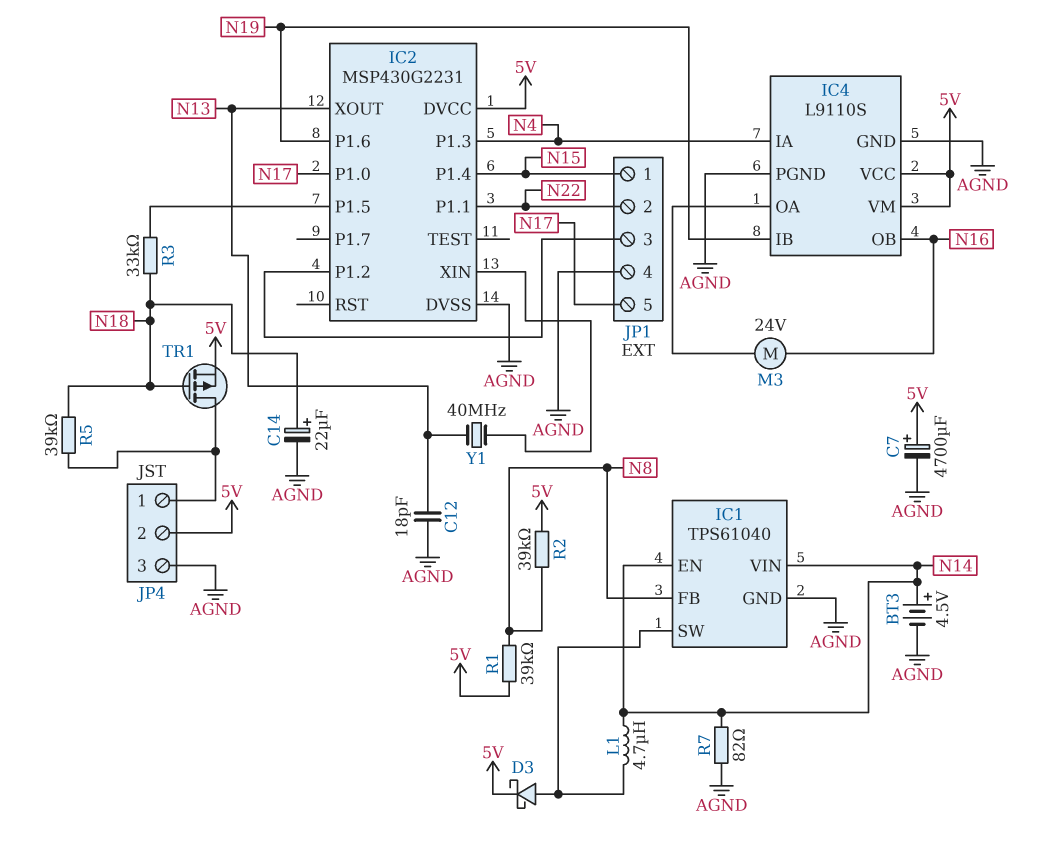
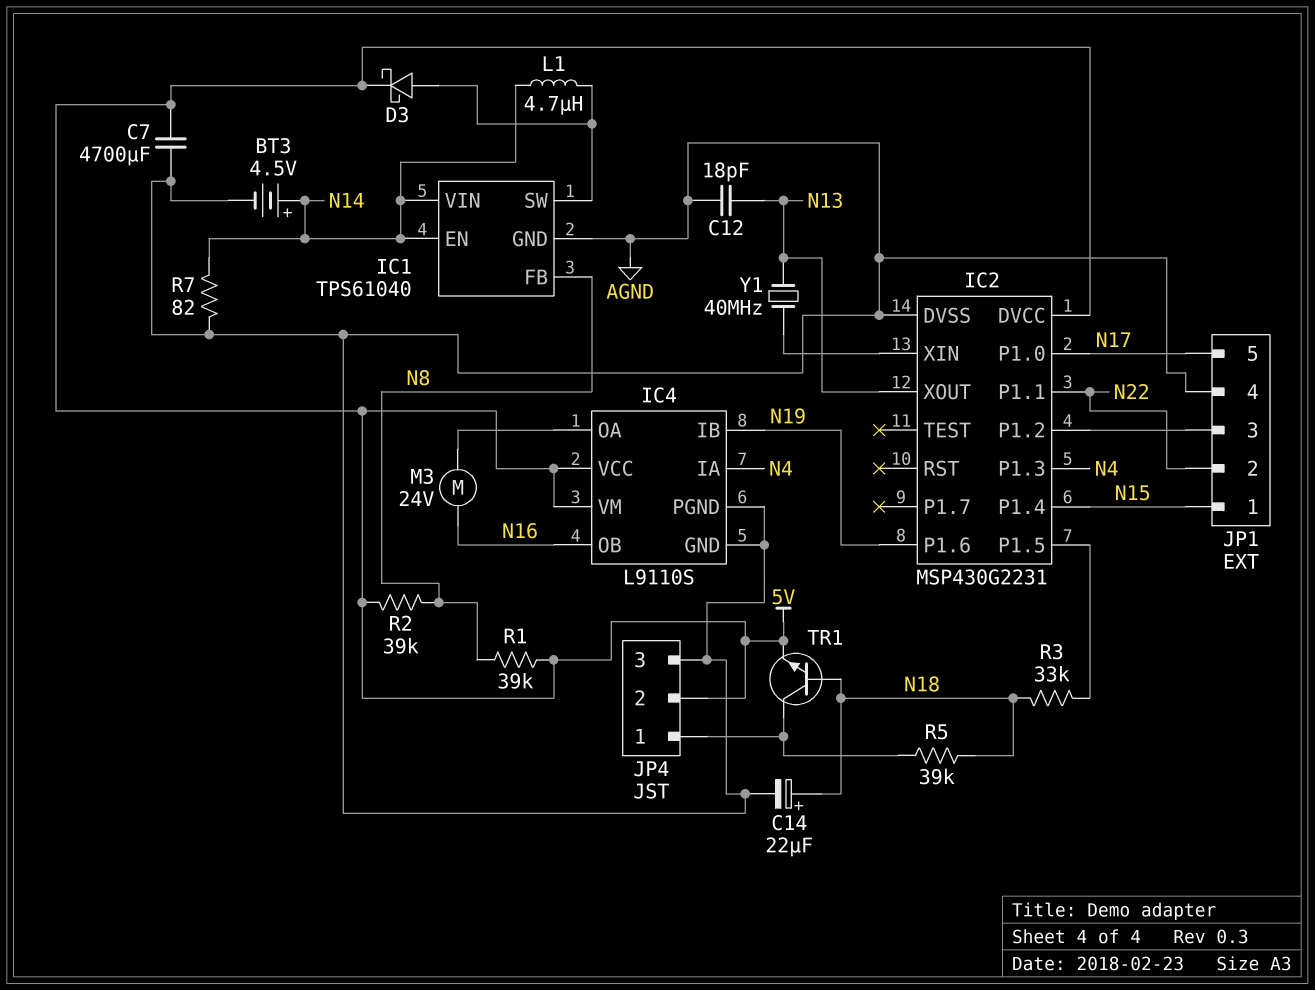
C7: 4700uF (plus 5V, minus AGND) -> 4700uF (5V, AGND)
TR1: PMOS (G N18, D JP4/1, S 5V) -> NPN (B N18, C JP4/1, E 5V)

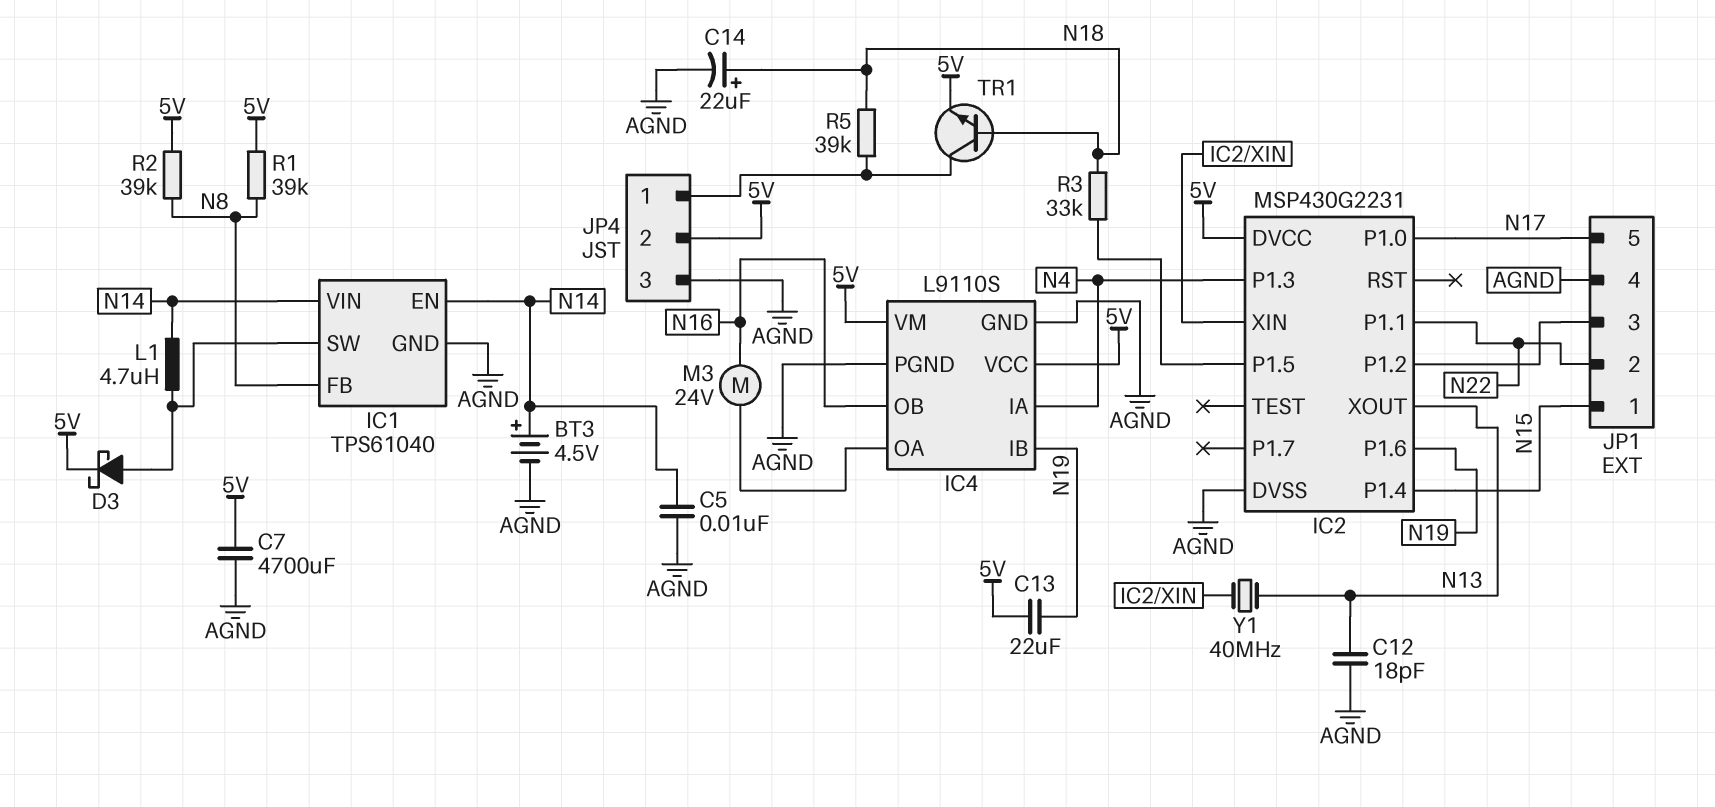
C5: none -> 10nF (AGND, N14)
C13: none -> 22uF (5V, N19)
R7: 82 (AGND, N14) -> none

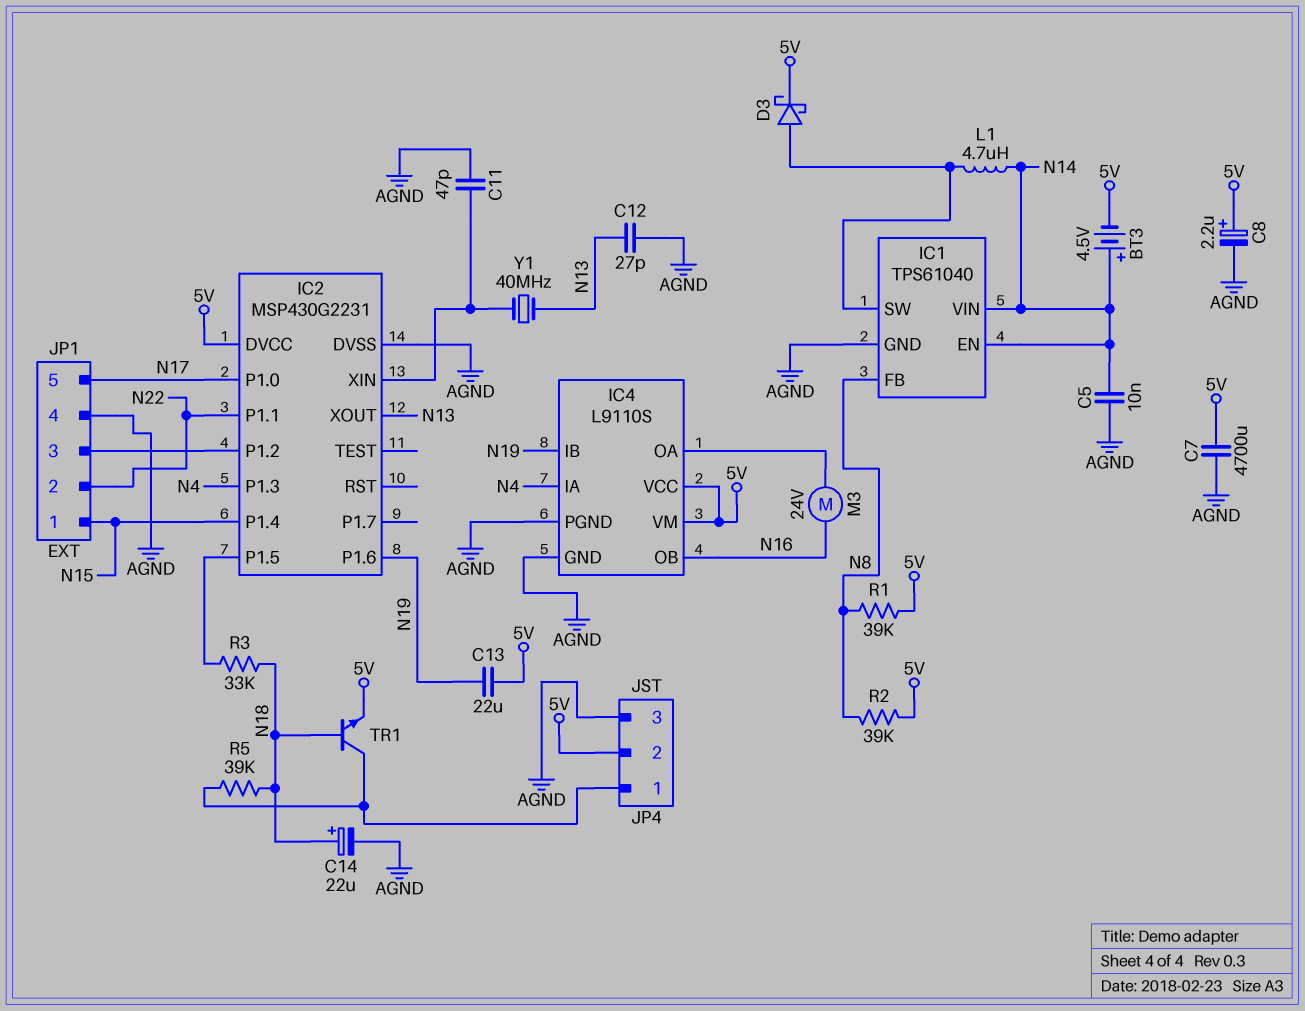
BT3: 4.5V (plus N14, minus AGND) -> 4.5V (plus N14, minus 5V)
C8: none -> 2.2uF (plus 5V, minus AGND)
C11: none -> 47pF (AGND, IC2/XIN)
C12: 18pF (AGND, N13) -> 27pF (AGND, N13)

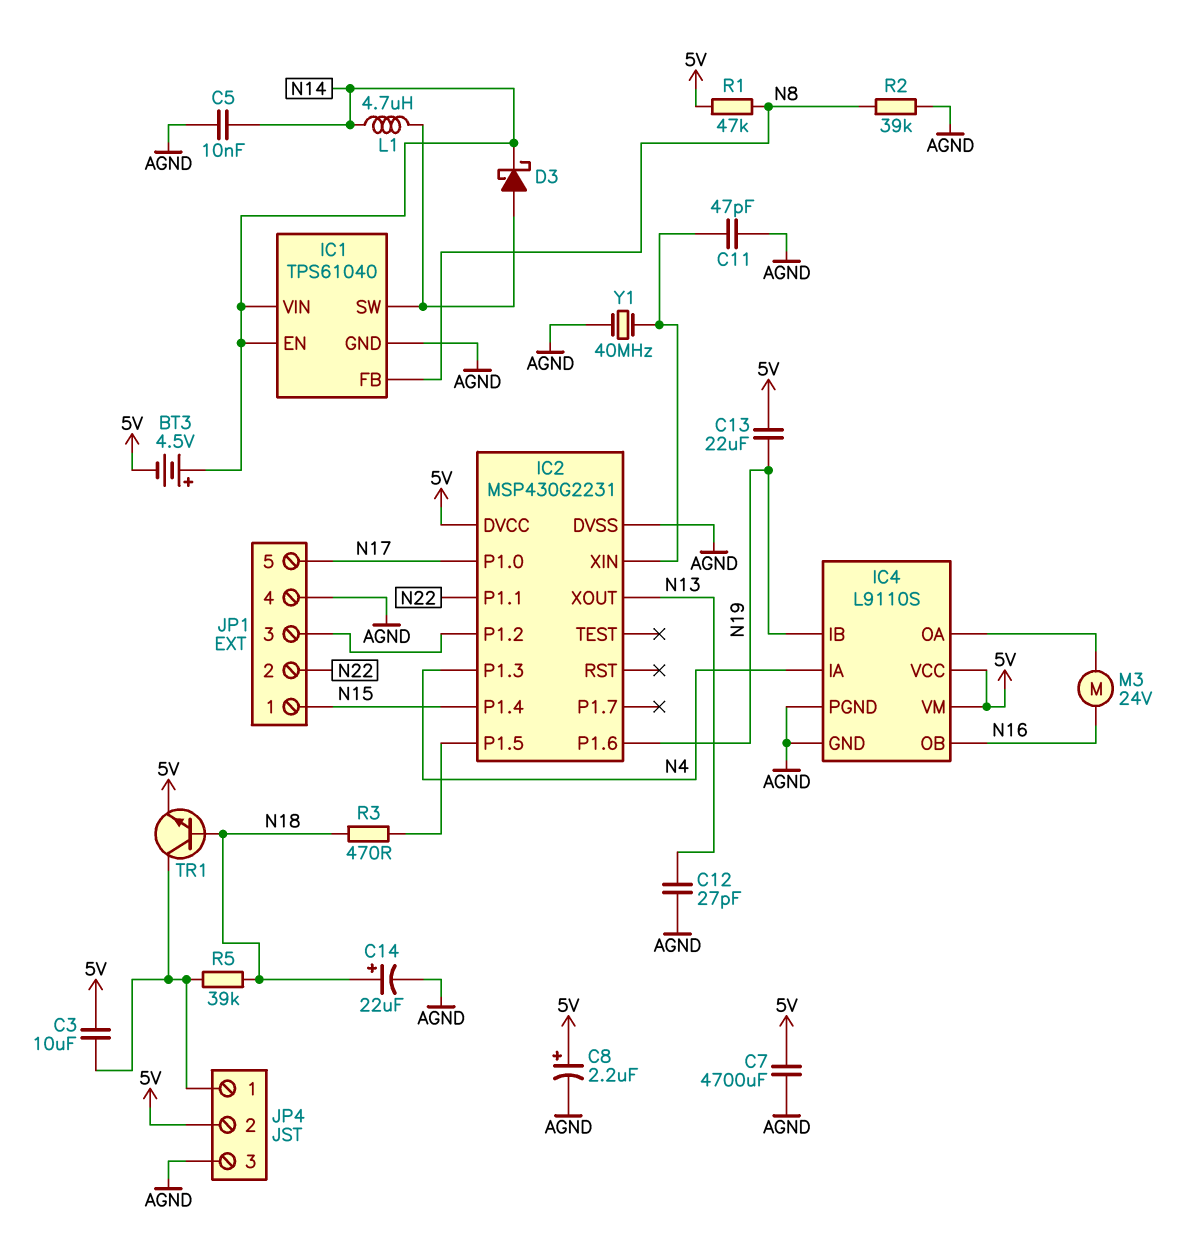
C3: none -> 10uF (5V, JP4/1)
D3: schottky (A IC1/SW, K 5V) -> schottky (A IC1/SW, K N14)
R1: 39k (5V, N8) -> 47k (5V, N8)
R2: 39k (5V, N8) -> 39k (AGND, N8)
R3: 33k (IC2/P1.5, N18) -> 470 (IC2/P1.5, N18)
Y1: 40MHz (IC2/XIN, N13) -> 40MHz (AGND, IC2/XIN)

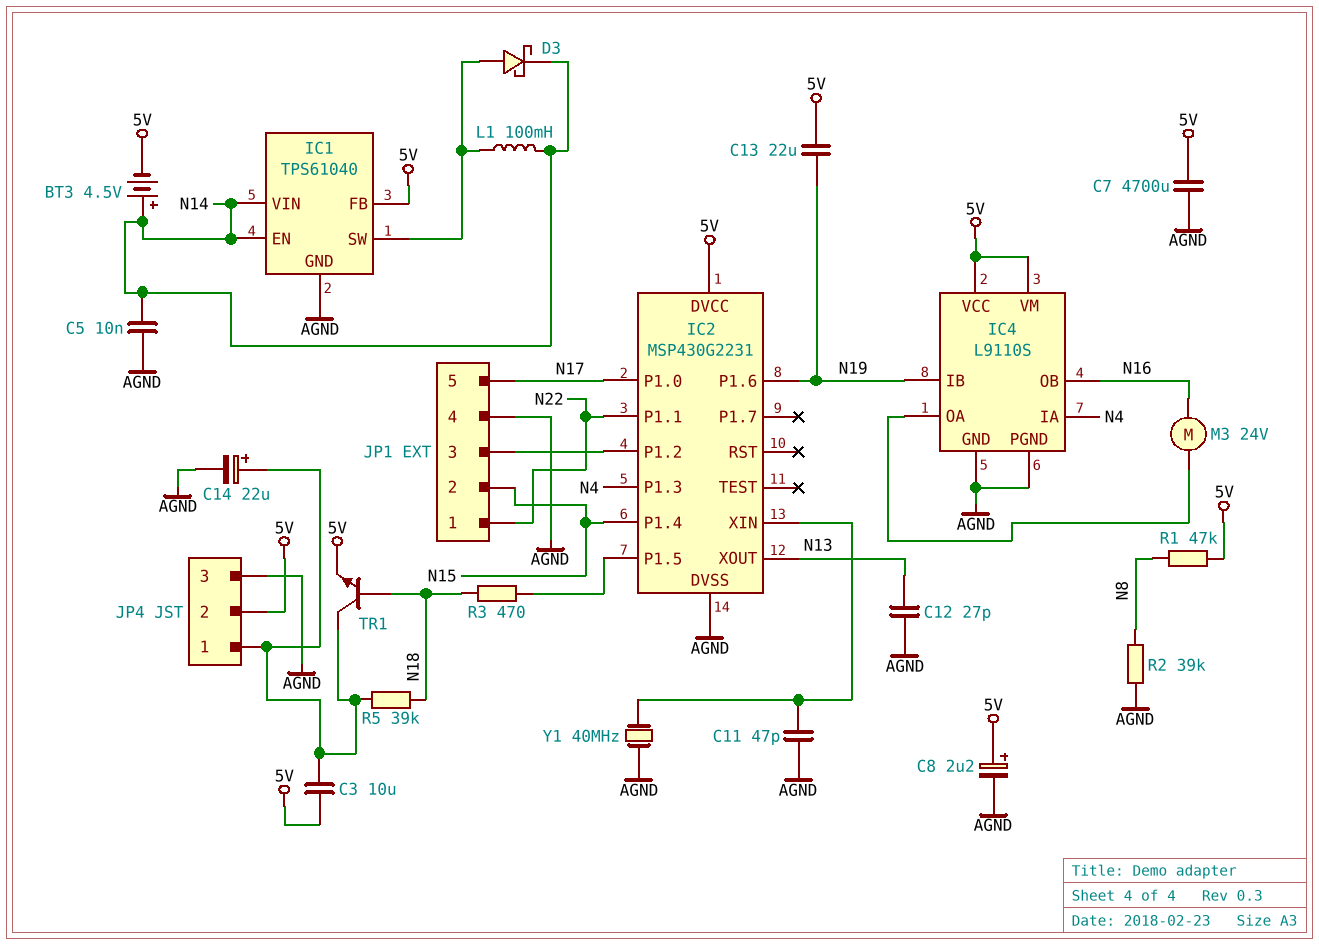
C14: 22uF (plus N18, minus AGND) -> 22uF (plus JP4/1, minus AGND)
IC1 pin FB: N8 -> 5V
JP1 pin 1: N15 -> N22
JP1 pin 2: N22 -> N15
L1: 4.7uH (IC1/SW, N14) -> 100mH (IC1/SW, N14)

